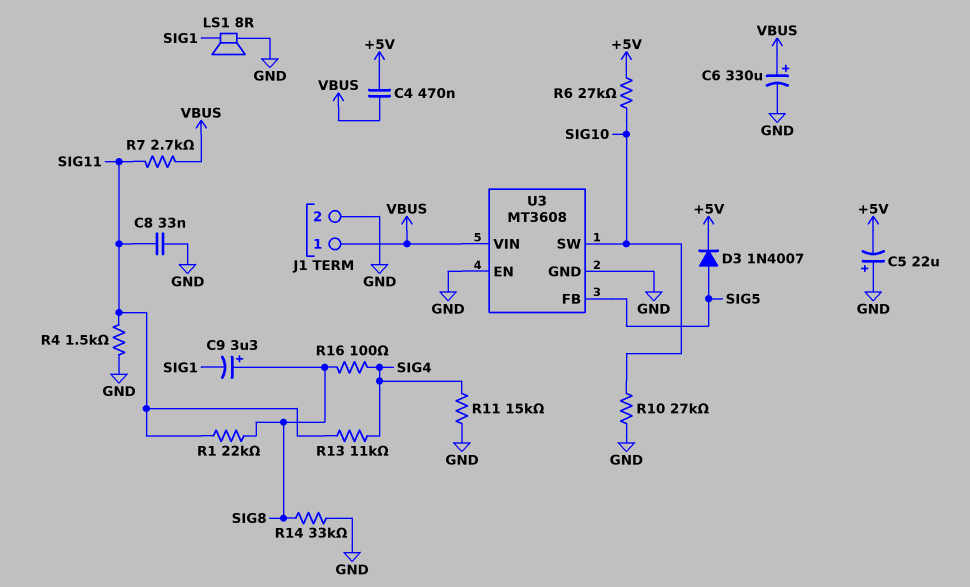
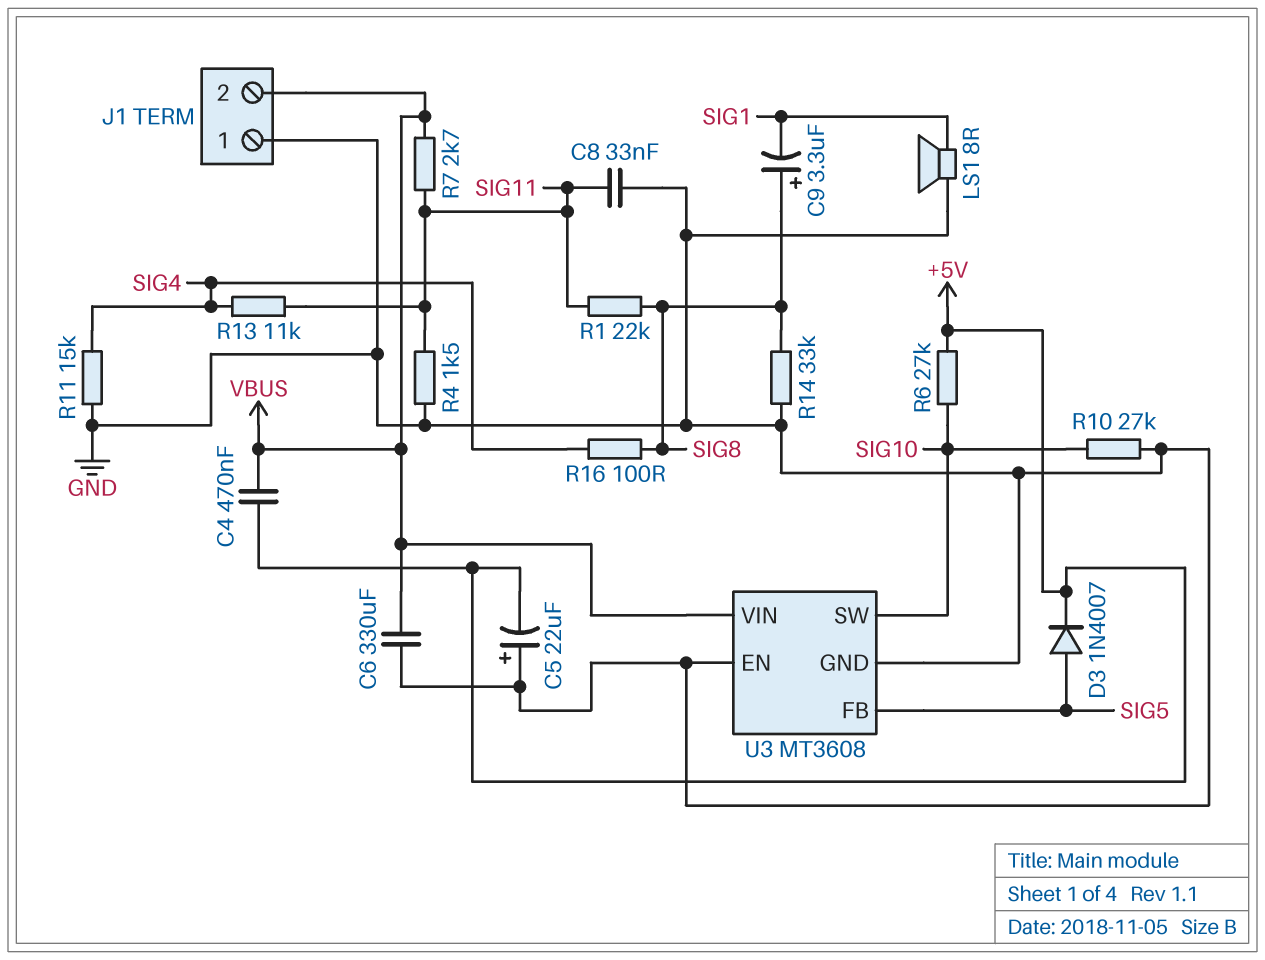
C6: 330uF (plus VBUS, minus GND) -> 330uF (GND, VBUS)
J1 pin 1: VBUS -> GND
J1 pin 2: GND -> VBUS

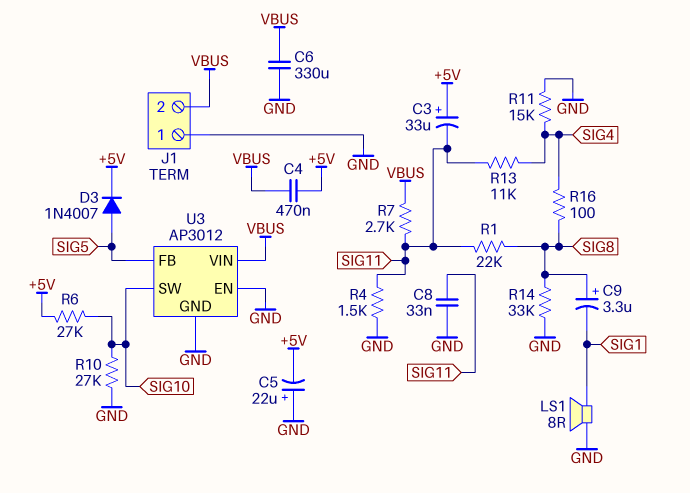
C3: none -> 33uF (plus +5V, minus SIG11)
U3: MT3608 -> AP3012

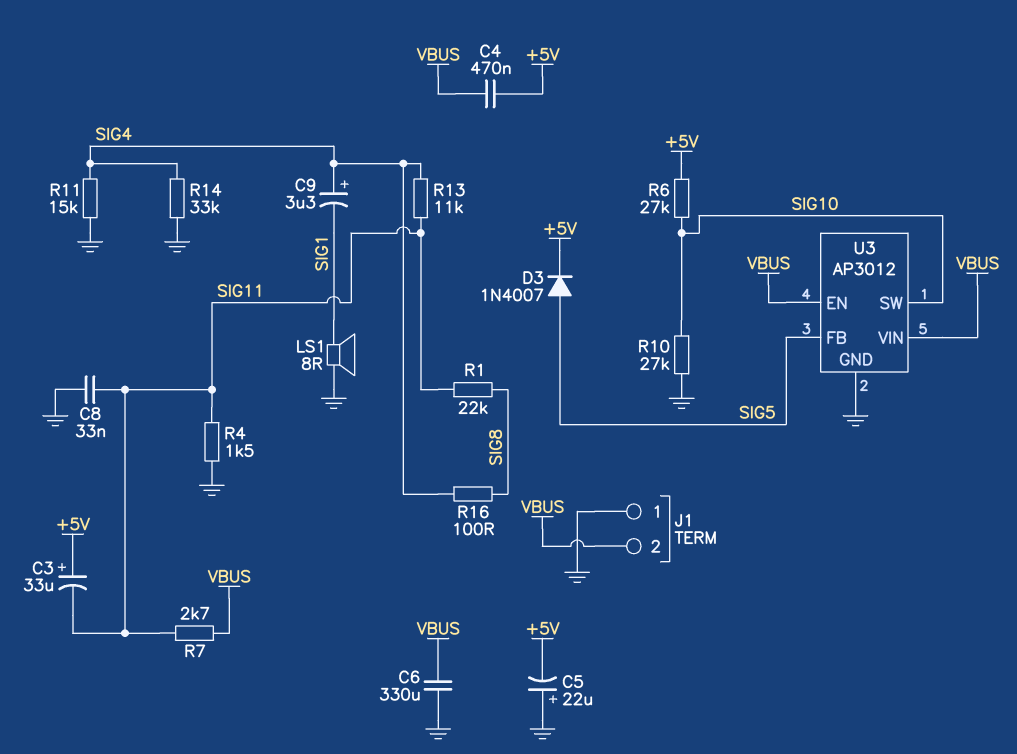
C9: 3.3uF (plus SIG8, minus SIG1) -> 3.3uF (plus SIG4, minus SIG1)
R14: 33k (GND, SIG8) -> 33k (GND, SIG4)
U3 pin EN: GND -> VBUS

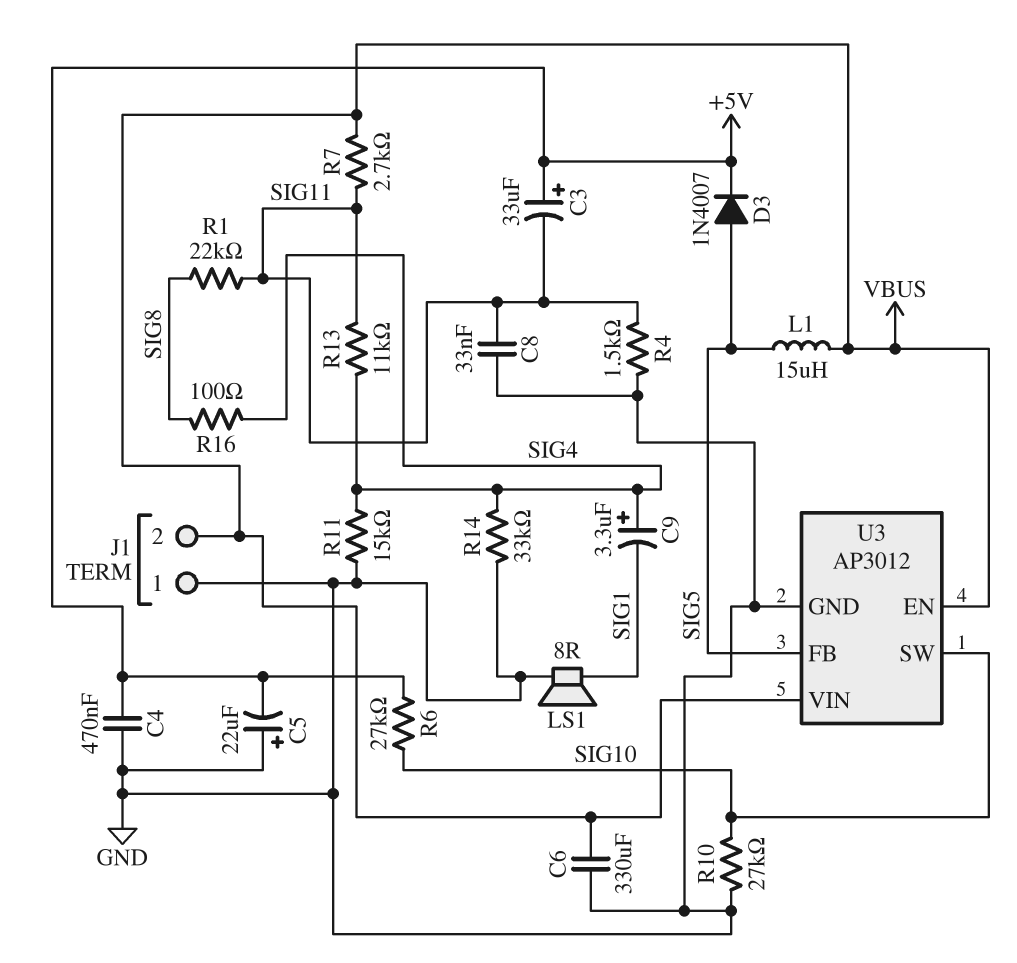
C4: 470nF (+5V, VBUS) -> 470nF (+5V, GND)
L1: none -> 15uH (SIG5, VBUS)

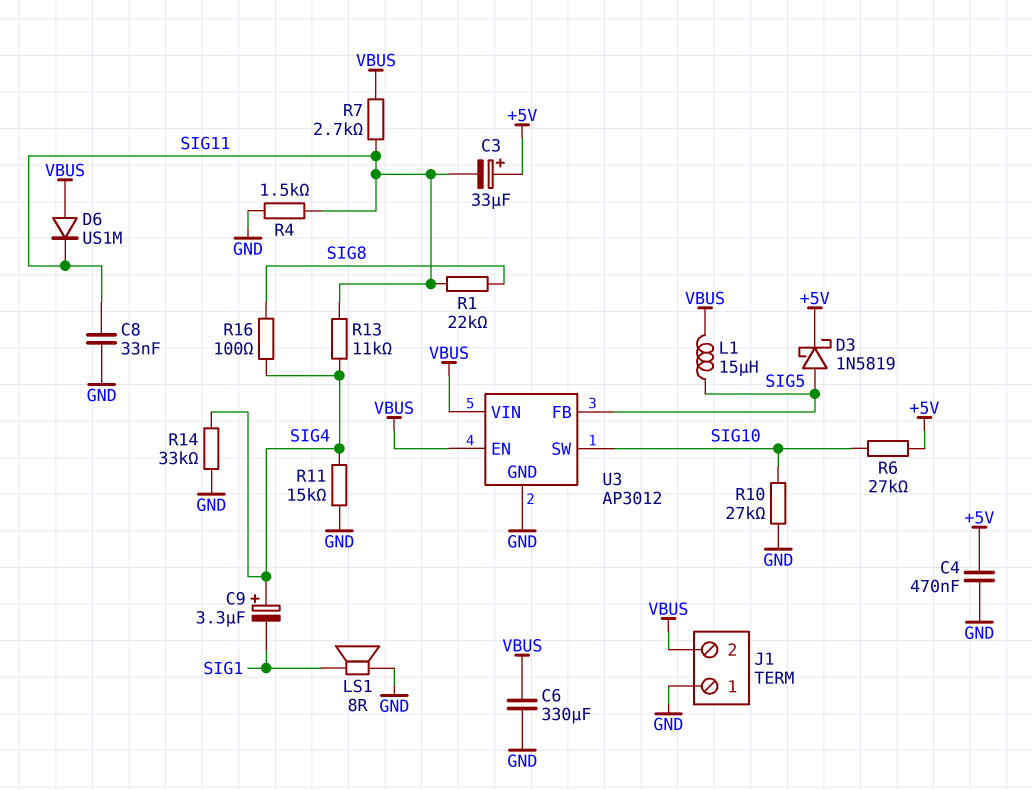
C5: 22uF (plus GND, minus +5V) -> none
D3: diode 1N4007 (A SIG5, K +5V) -> schottky 1N5819 (A SIG5, K +5V)
D6: none -> diode US1M (A VBUS, K SIG11)

